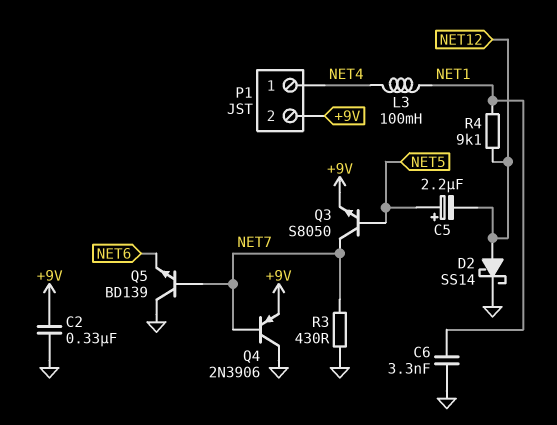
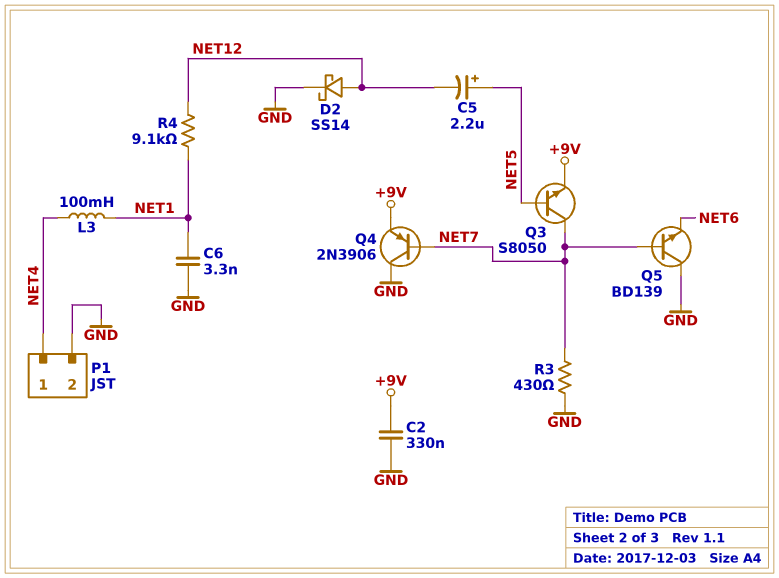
P1 pin 2: +9V -> GND

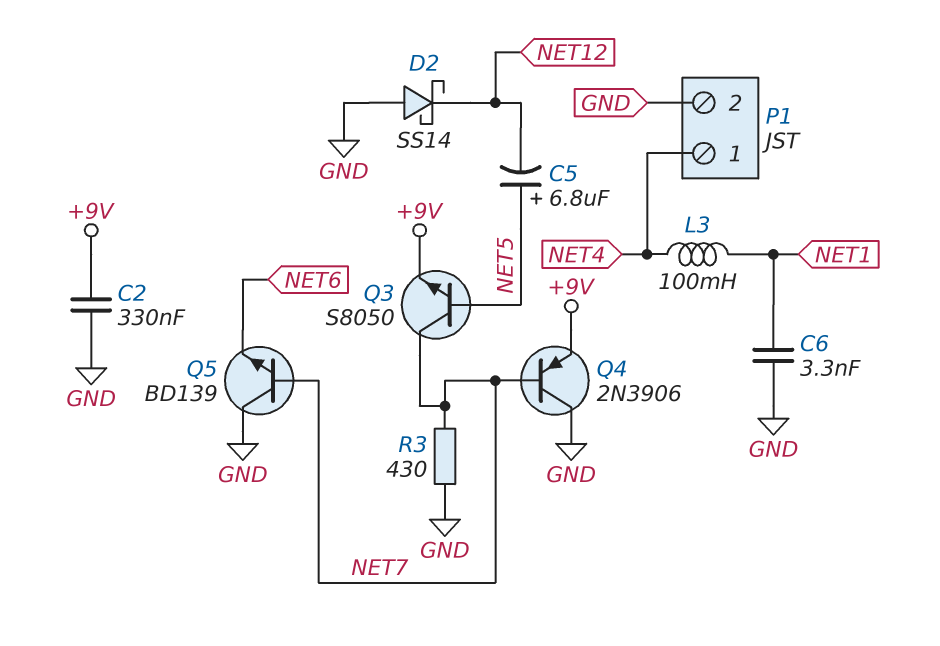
C5: 2.2uF (plus NET5, minus NET12) -> 6.8uF (plus NET5, minus NET12)
D2: schottky SS14 (A NET12, K GND) -> schottky SS14 (A GND, K NET12)
R4: 9.1k (NET1, NET12) -> none

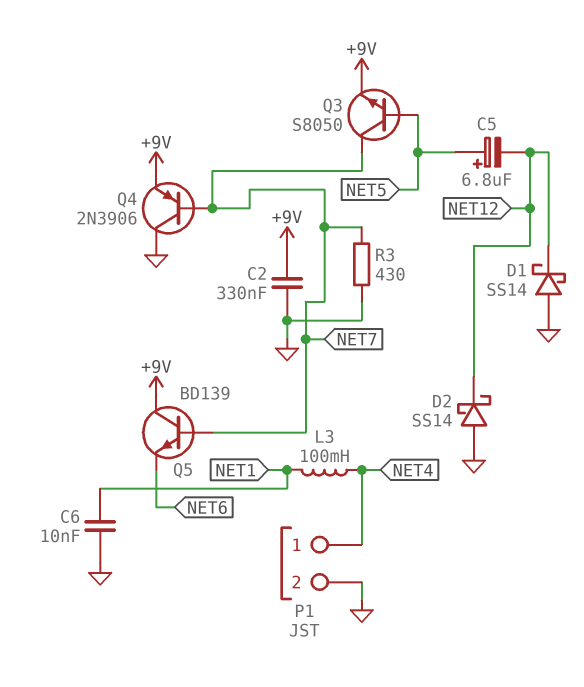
C6: 3.3nF (GND, NET1) -> 10nF (GND, NET1)
D1: none -> schottky SS14 (A GND, K NET12)
Q5: NPN BD139 (B NET7, C GND, E NET6) -> NPN BD139 (B NET7, C +9V, E NET6)

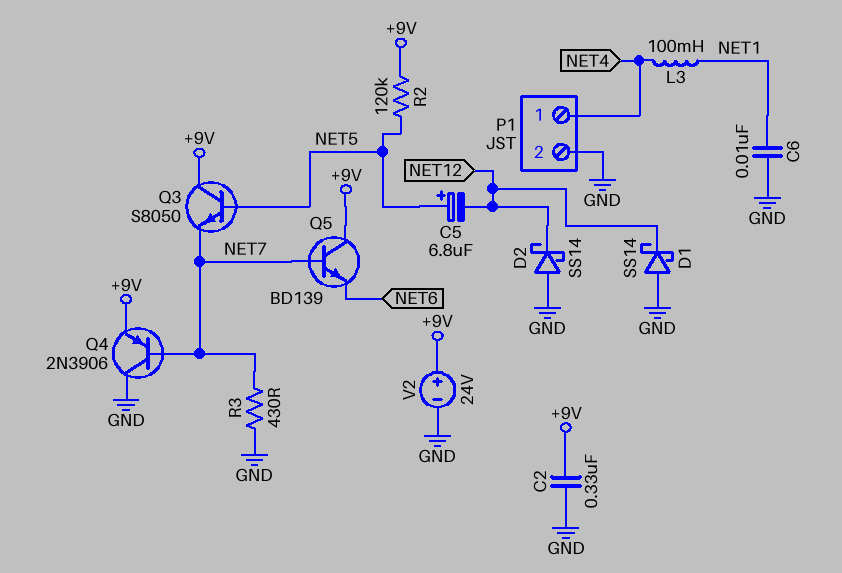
Q3: NPN S8050 (B NET5, C NET7, E +9V) -> NPN S8050 (B NET5, C +9V, E NET7)
R2: none -> 120k (+9V, NET5)
V2: none -> 24V (plus +9V, minus GND)

